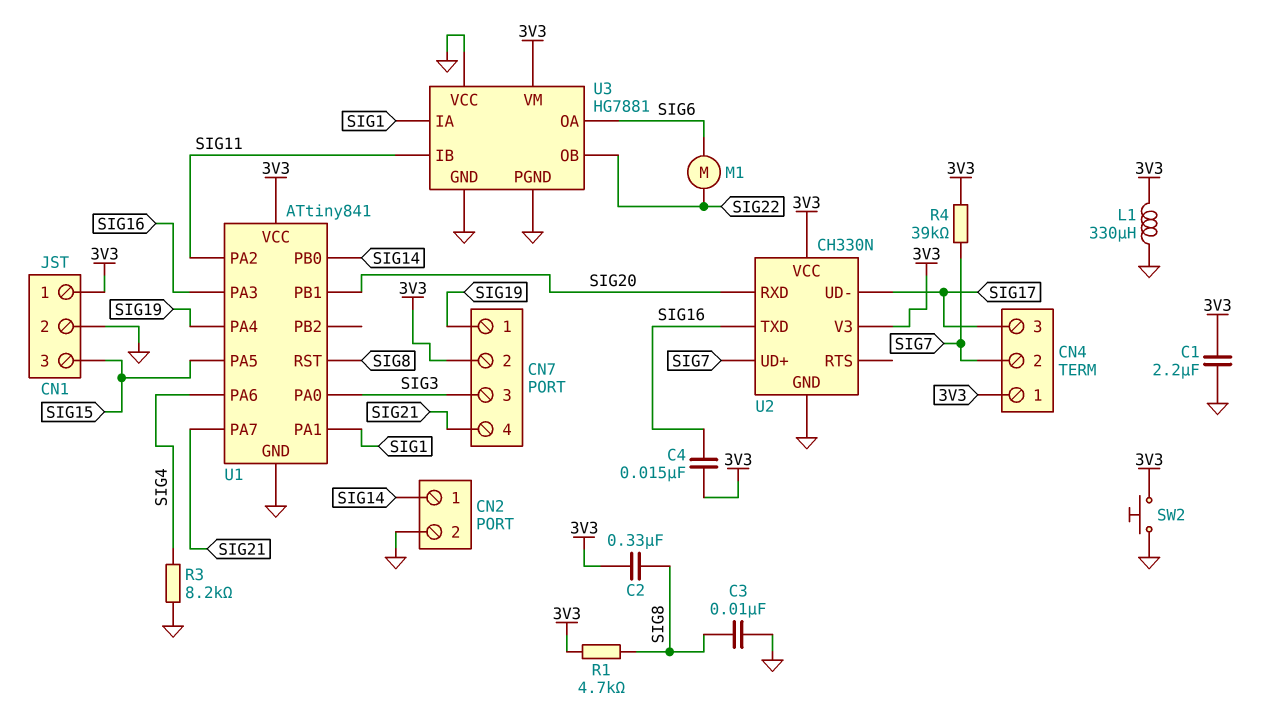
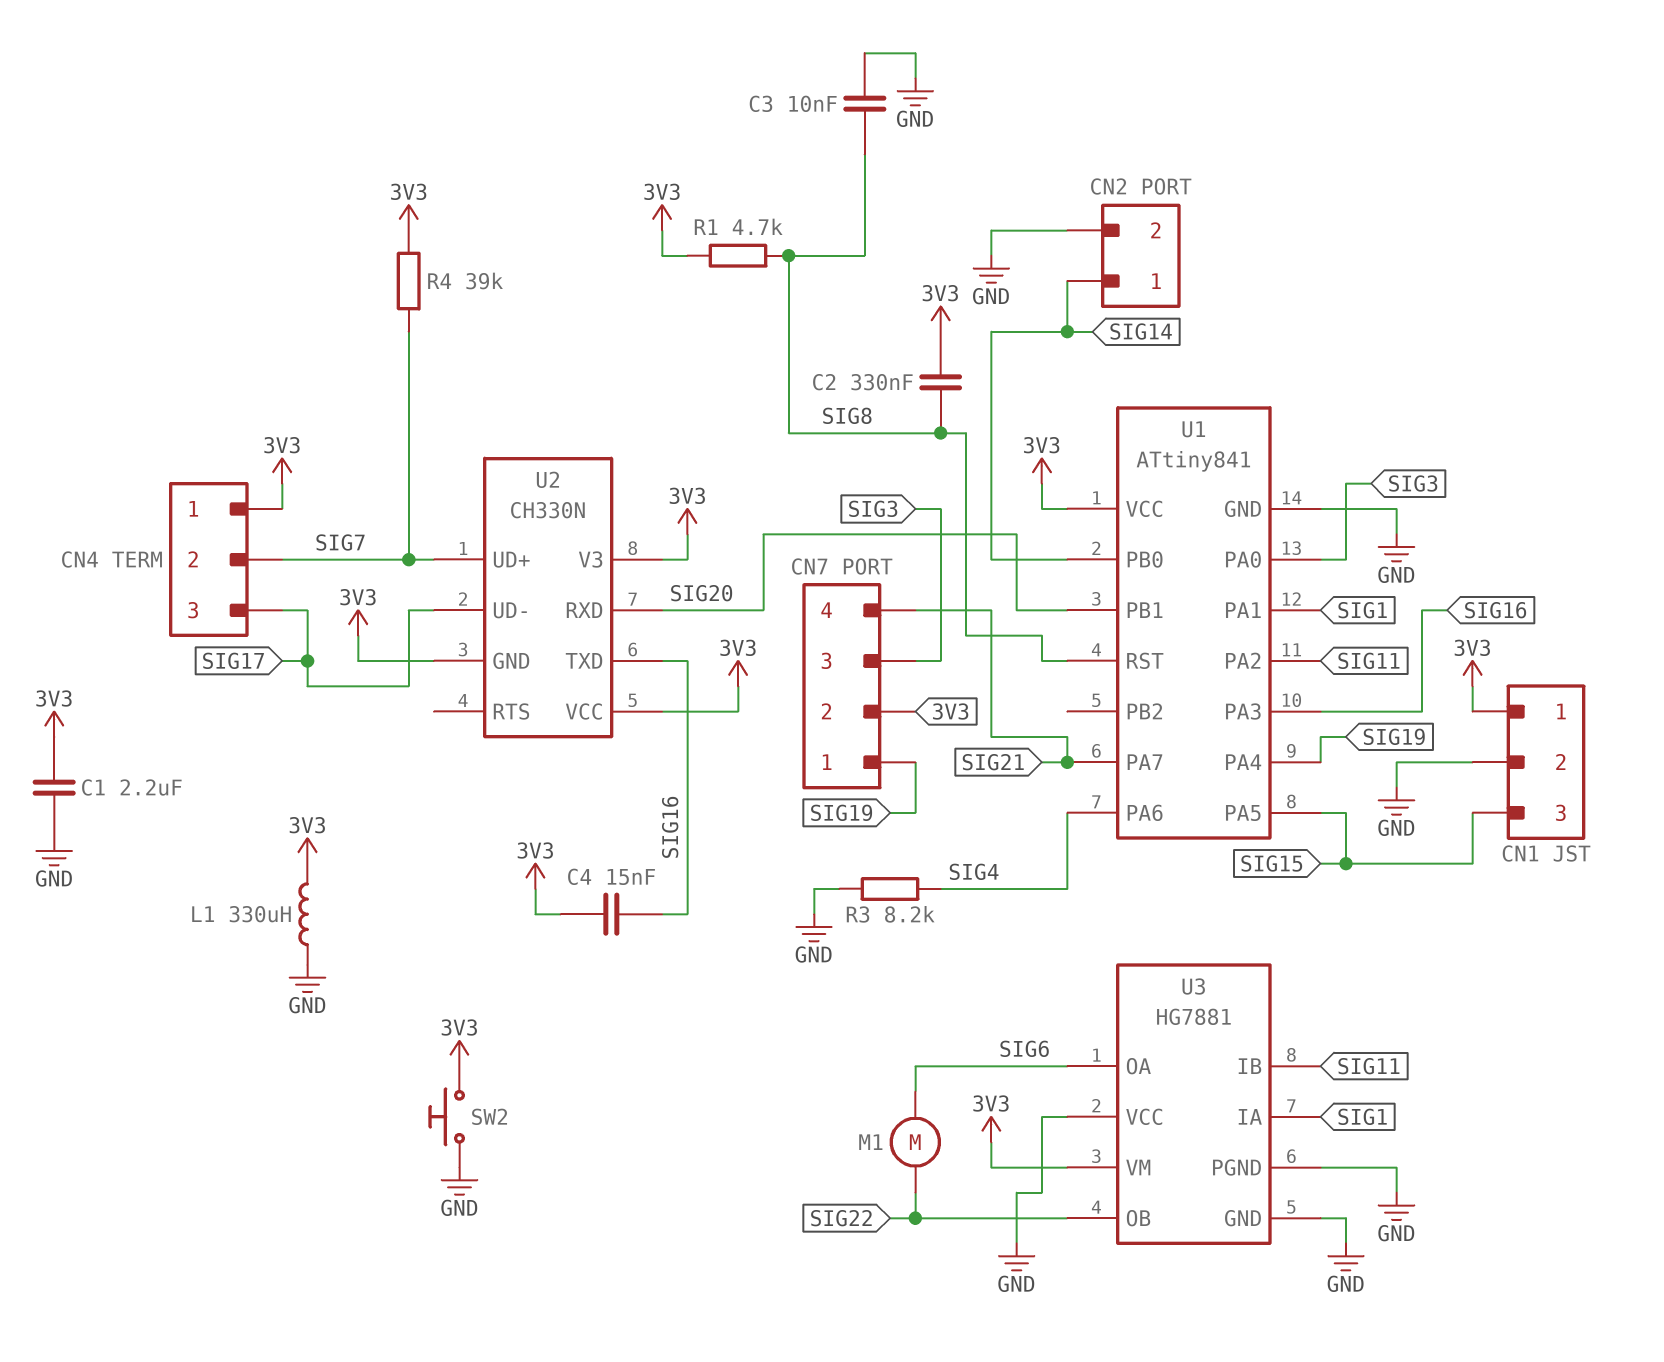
U2 pin GND: GND -> 3V3

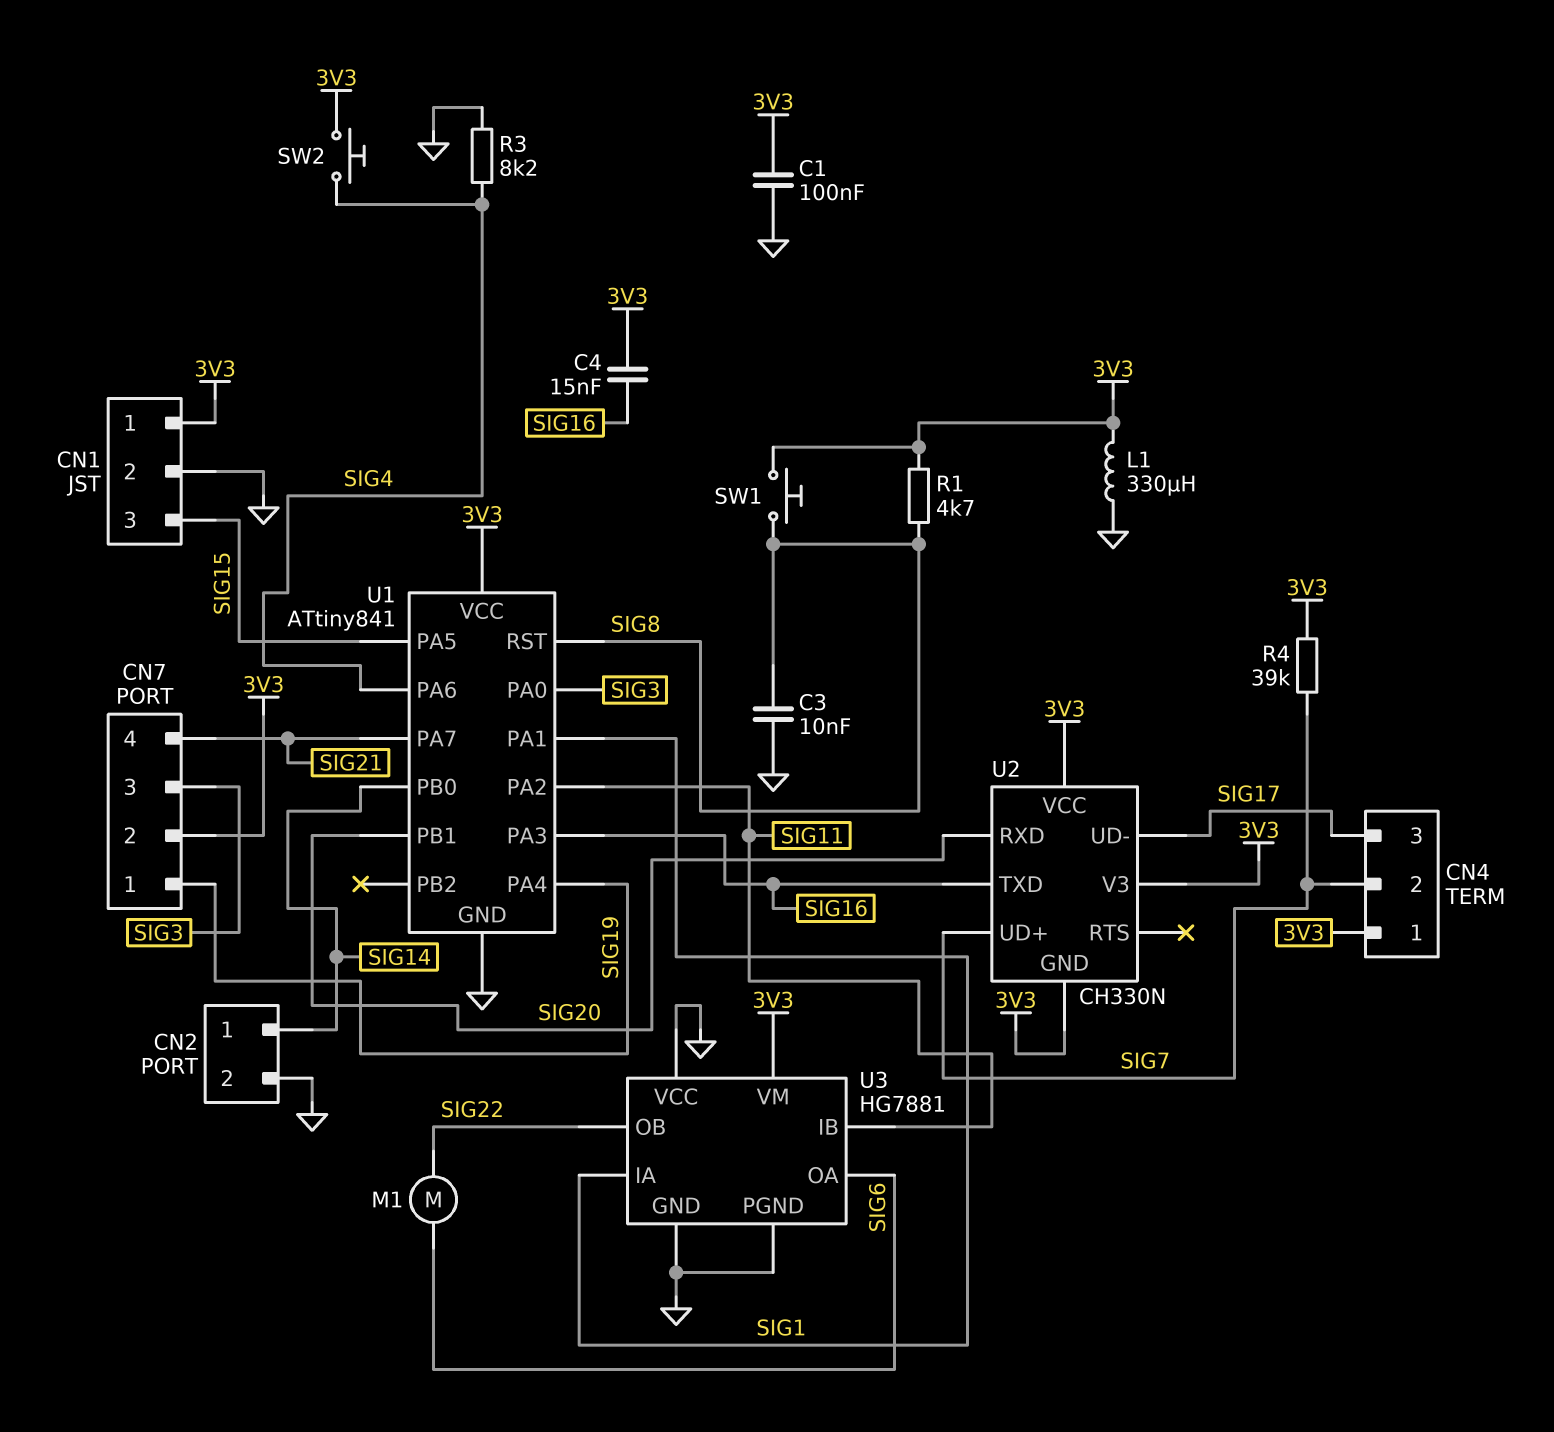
C1: 2.2uF (3V3, GND) -> 100nF (3V3, GND)
C2: 330nF (3V3, SIG8) -> none
SW1: none -> button (3V3, SIG8)
SW2: button (3V3, GND) -> button (3V3, SIG4)

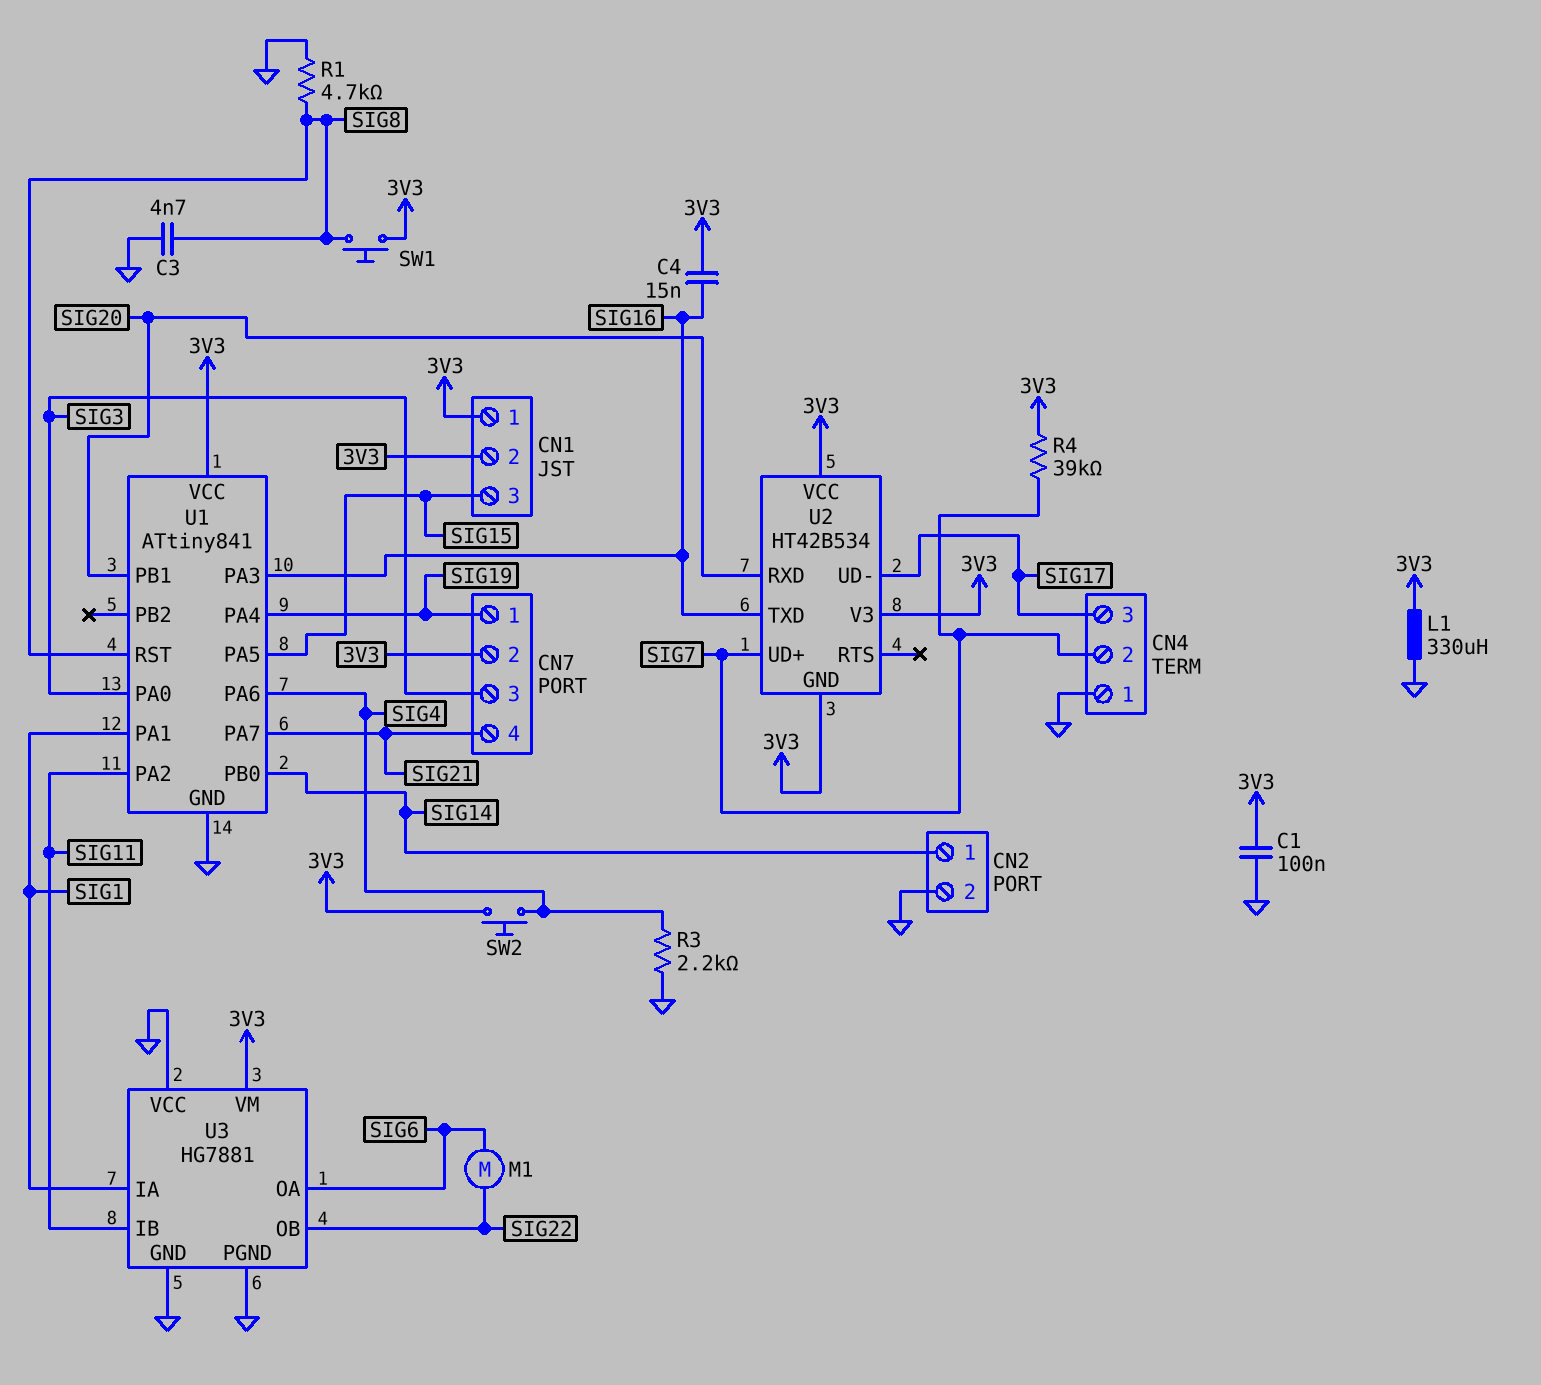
C3: 10nF (GND, SIG8) -> 4.7nF (GND, SIG8)
CN1 pin 2: GND -> 3V3
CN4 pin 1: 3V3 -> GND
R1: 4.7k (3V3, SIG8) -> 4.7k (GND, SIG8)
R3: 8.2k (GND, SIG4) -> 2.2k (GND, SIG4)
U2: CH330N -> HT42B534

